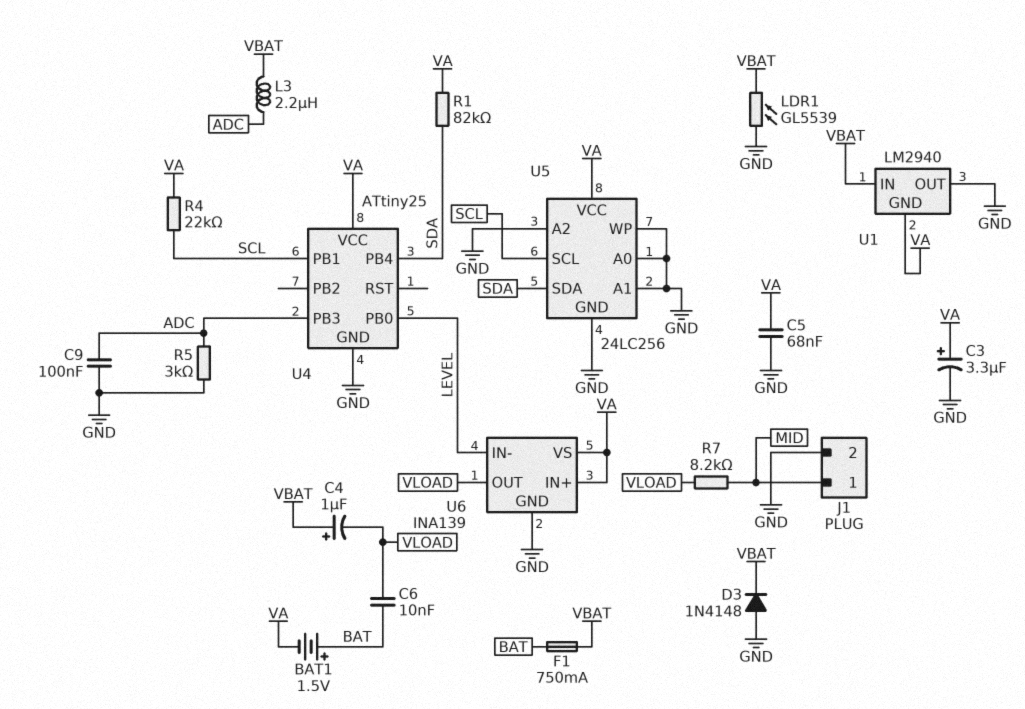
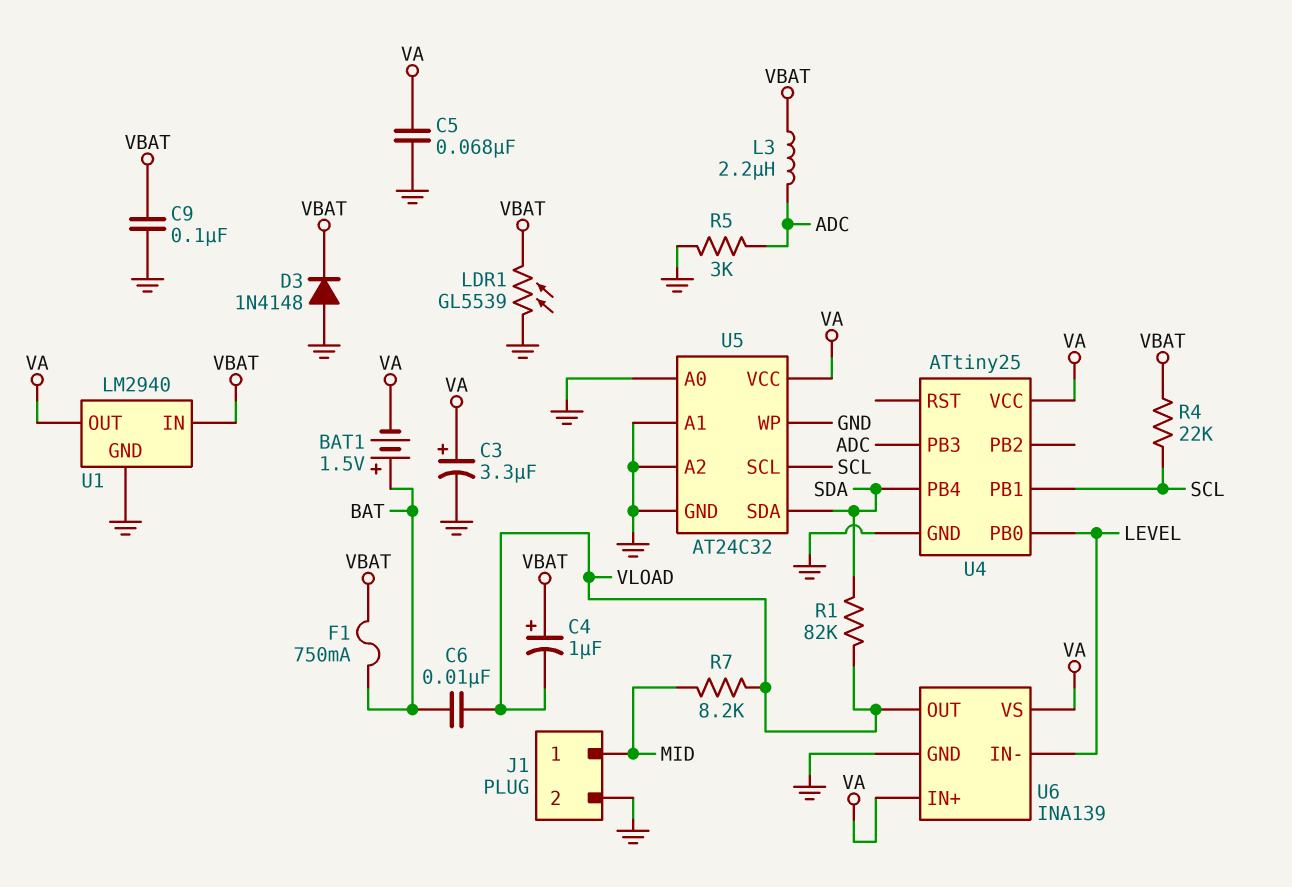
C9: 100nF (ADC, GND) -> 100nF (GND, VBAT)
R1: 82k (SDA, VA) -> 82k (SDA, VLOAD)
R4: 22k (SCL, VA) -> 22k (SCL, VBAT)
U1 pin GND: VA -> GND
U1 pin OUT: GND -> VA
U5: 24LC256 -> AT24C32

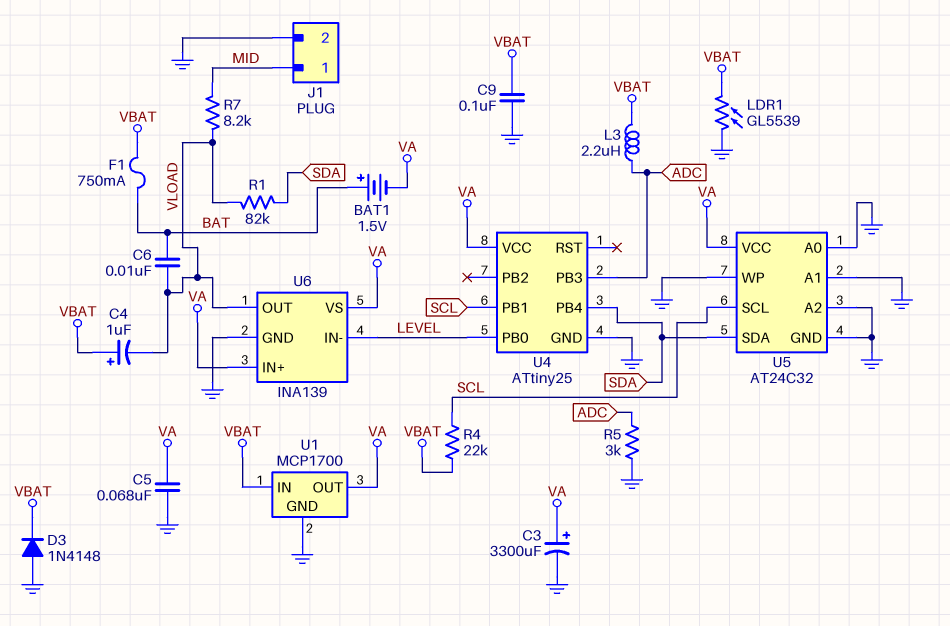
C3: 3.3uF (plus VA, minus GND) -> 3300uF (plus VA, minus GND)
U1: LM2940 -> MCP1700

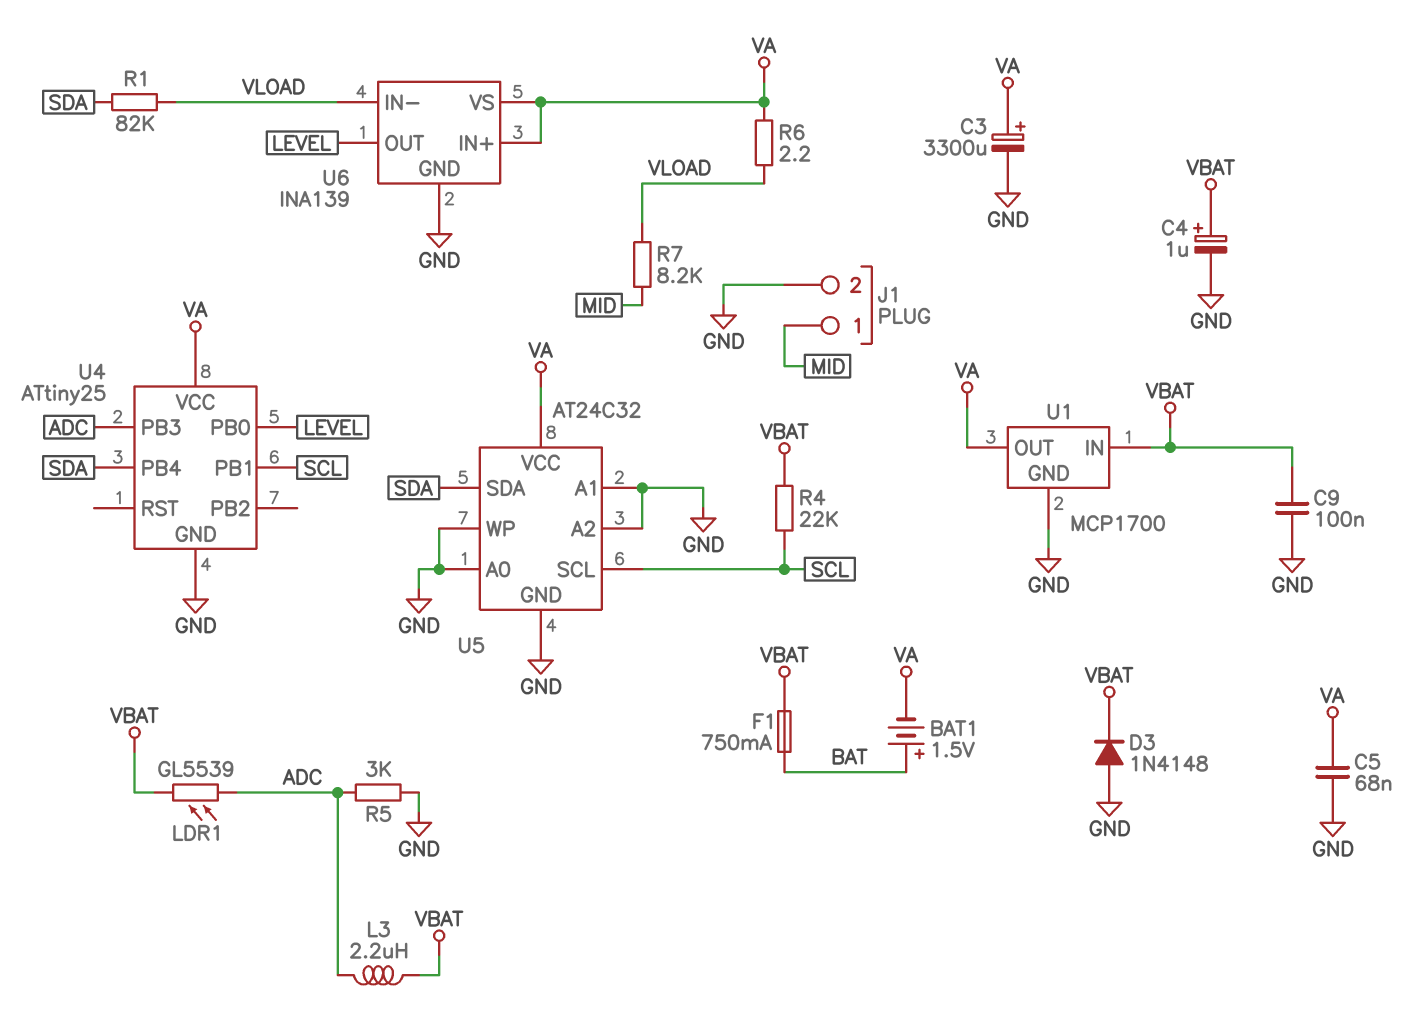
C4: 1uF (plus VBAT, minus VLOAD) -> 1uF (plus VBAT, minus GND)
C6: 10nF (BAT, VLOAD) -> none
LDR1: GL5539 (GND, VBAT) -> GL5539 (ADC, VBAT)
R6: none -> 2.2 (VA, VLOAD)
U6 pin IN-: LEVEL -> VLOAD
U6 pin OUT: VLOAD -> LEVEL

